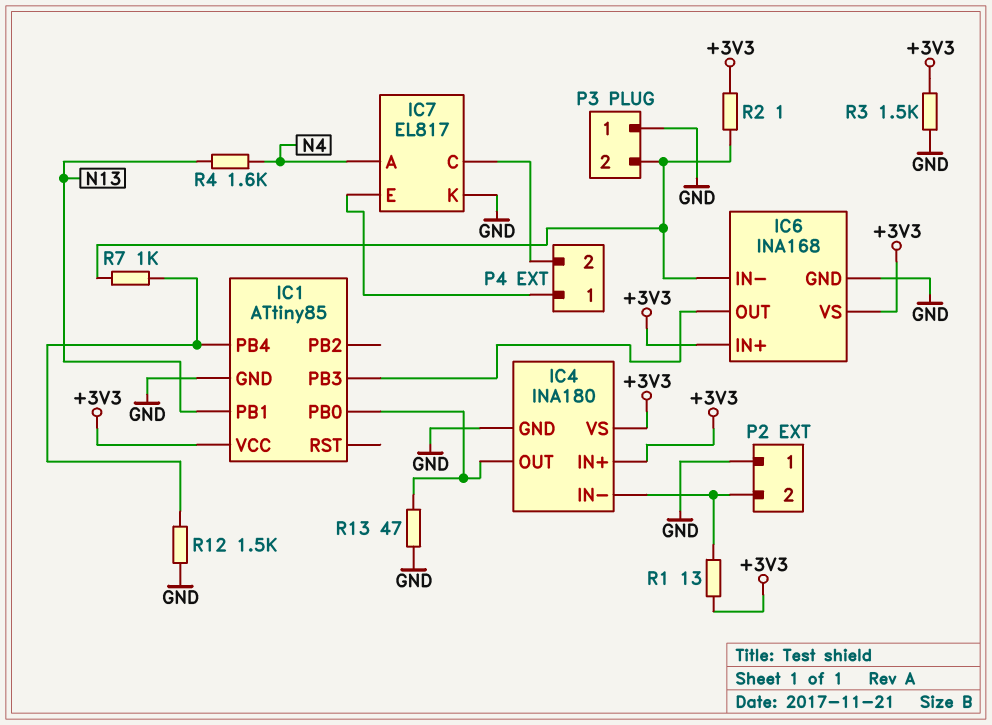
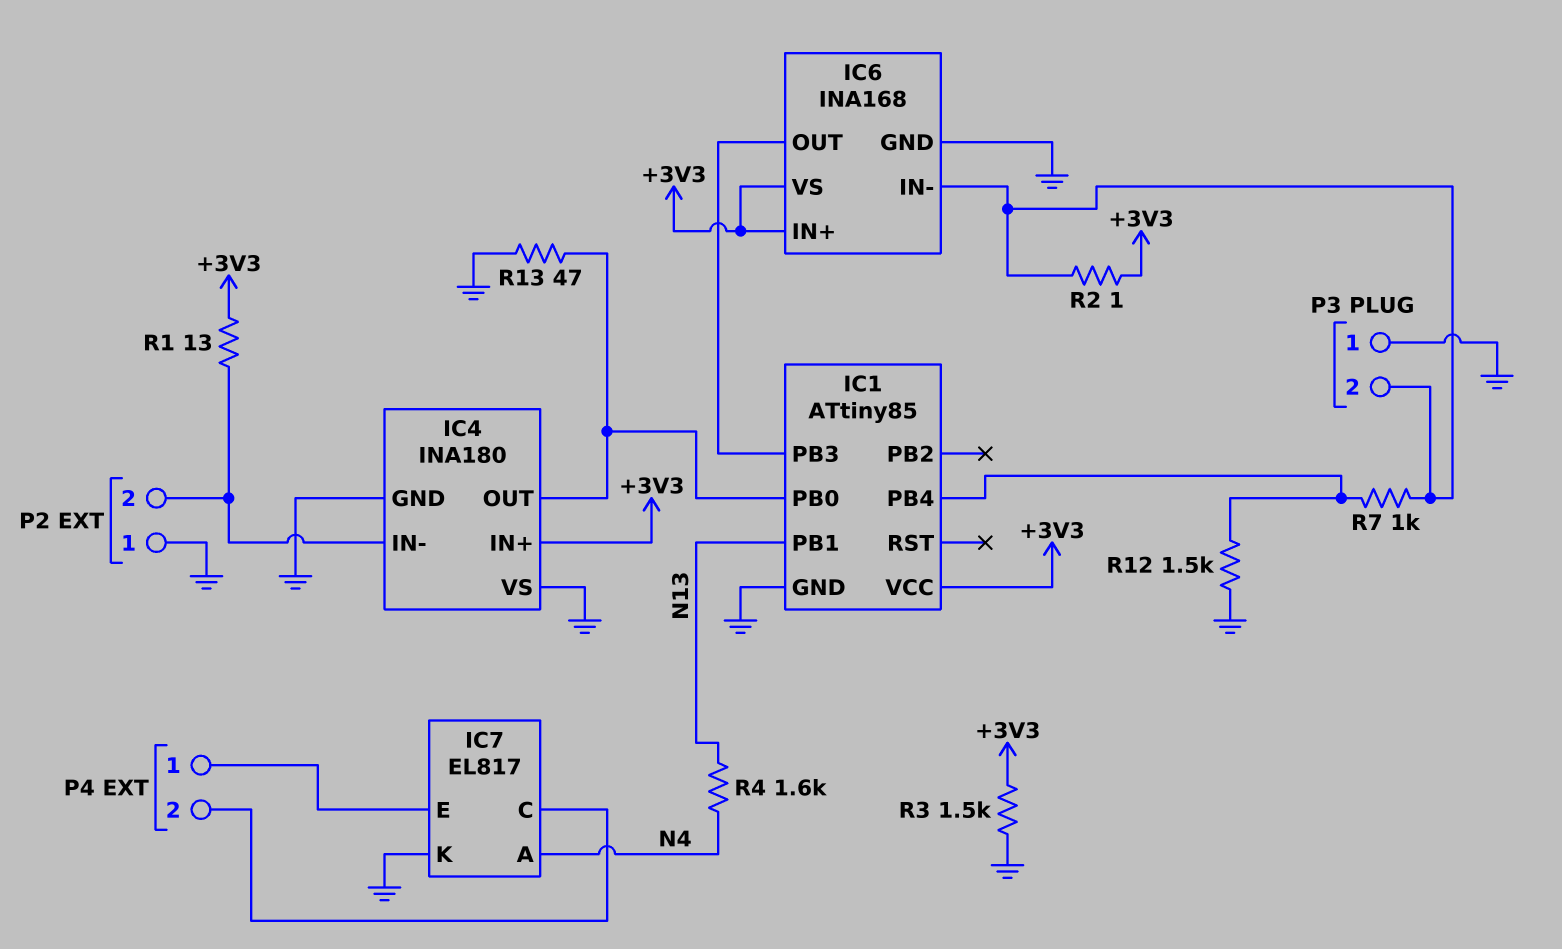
IC4 pin VS: +3V3 -> GND

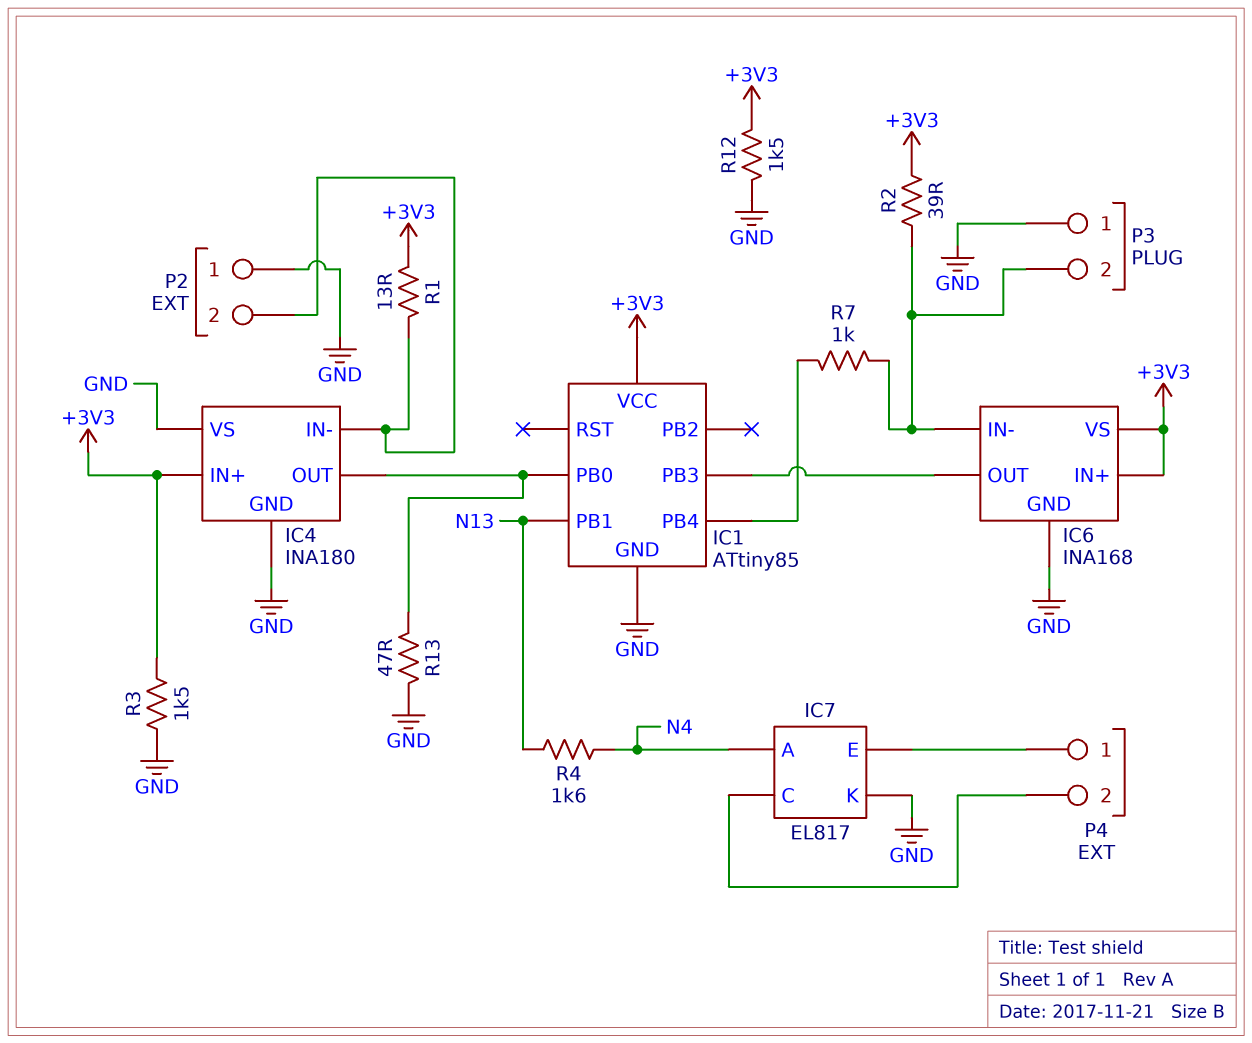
R2: 1 (+3V3, IC6/IN-) -> 39 (+3V3, IC6/IN-)
R12: 1.5k (GND, IC1/PB4) -> 1.5k (+3V3, GND)

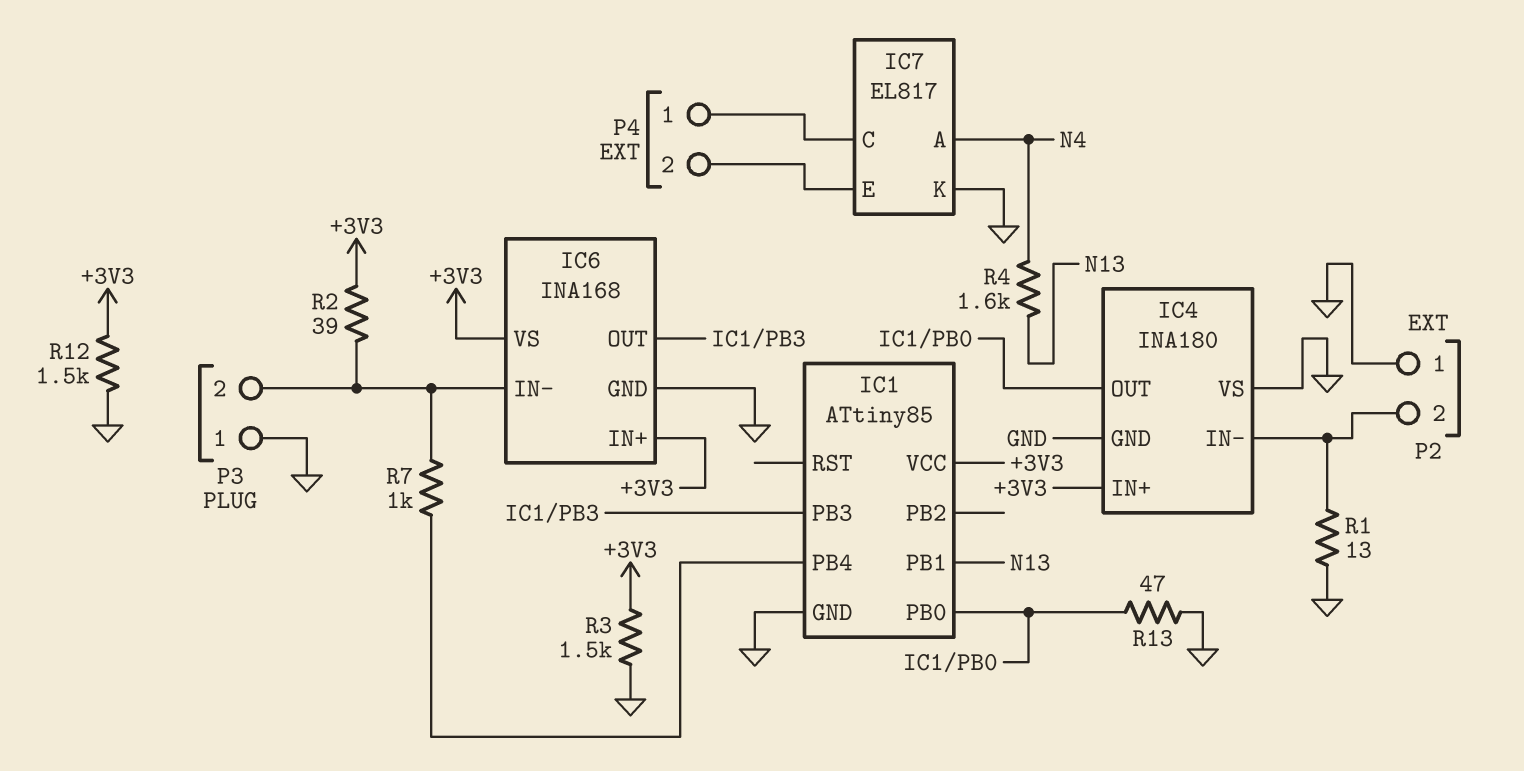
P4 pin 1: IC7/E -> IC7/C
P4 pin 2: IC7/C -> IC7/E
R1: 13 (+3V3, IC4/IN-) -> 13 (GND, IC4/IN-)

